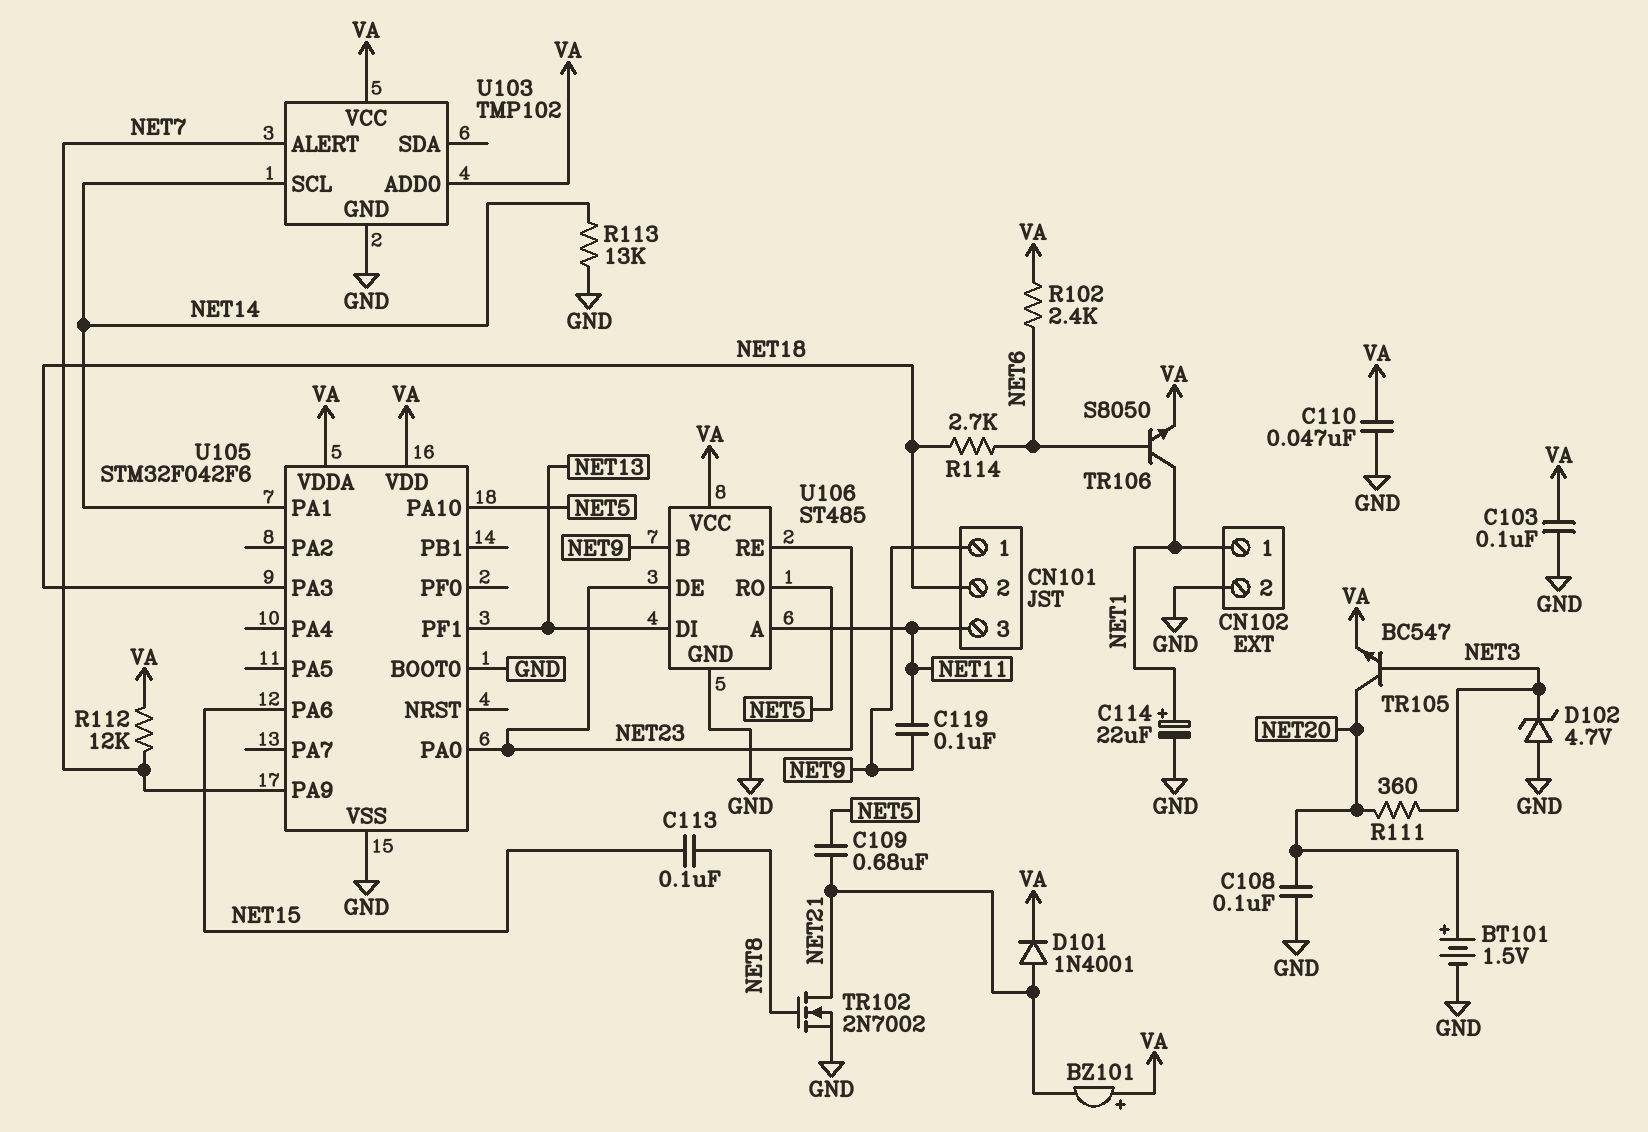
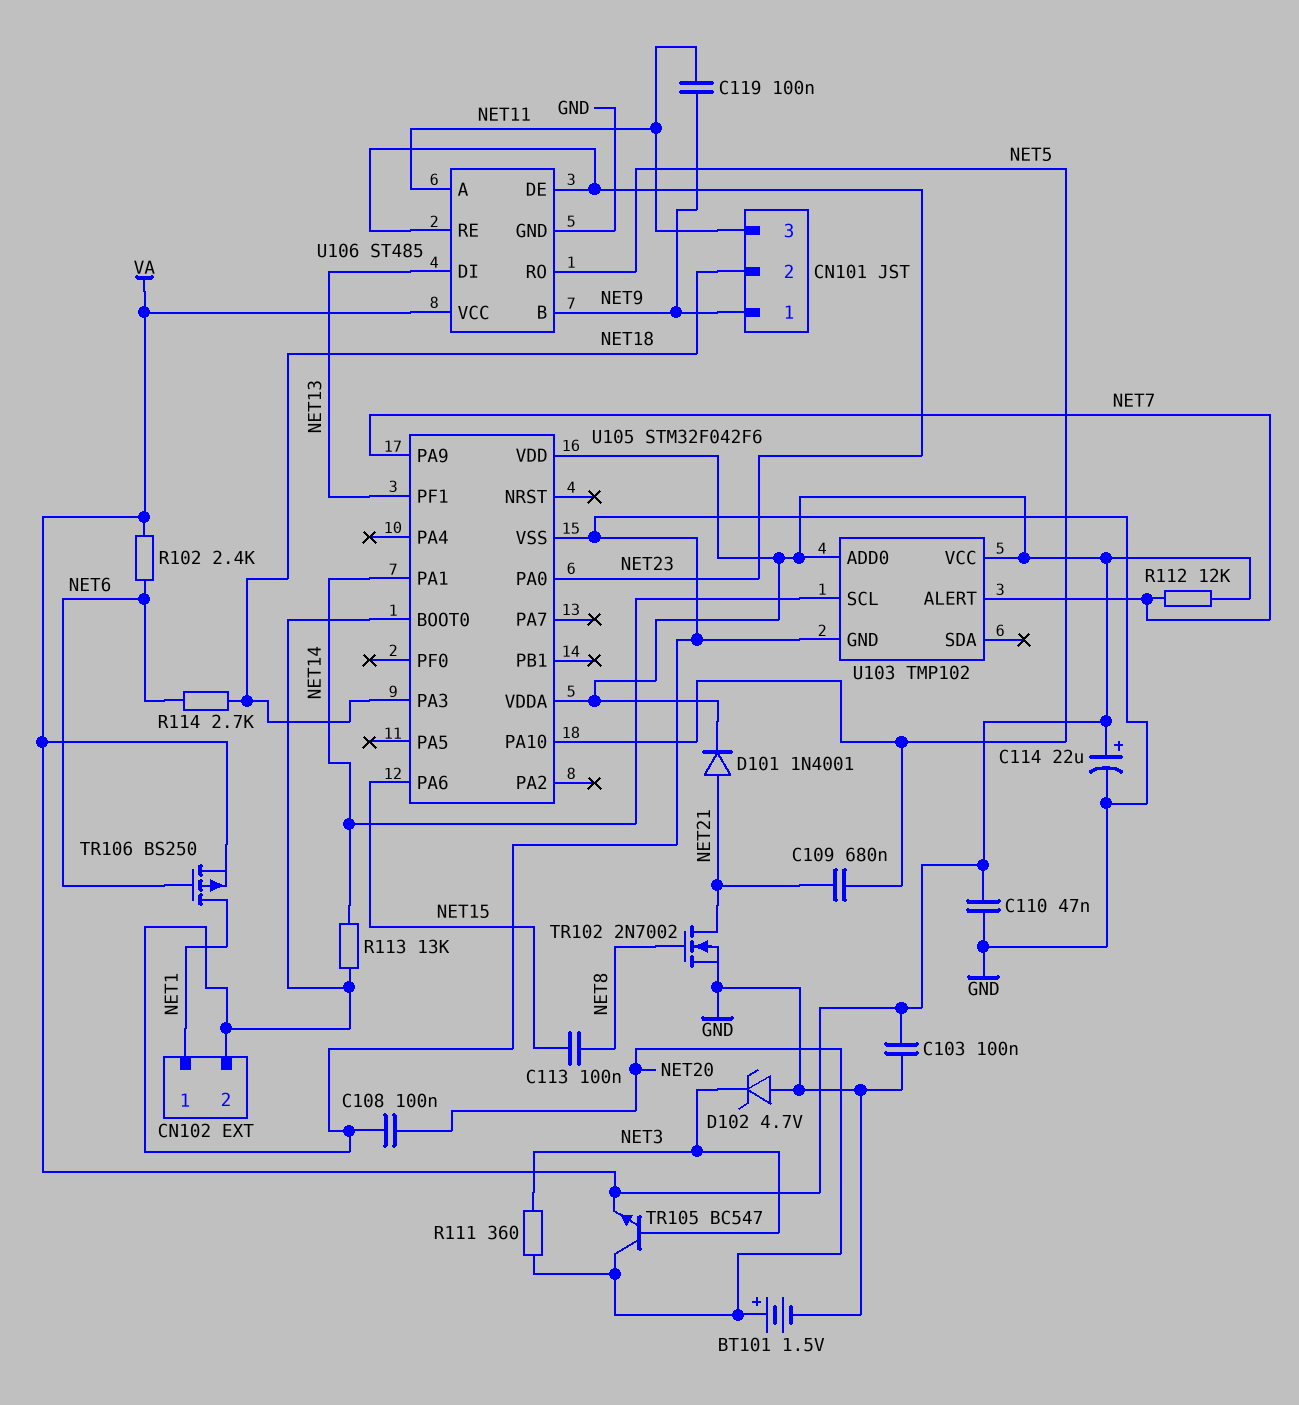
BZ101: buzzer (plus VA, minus NET21) -> none
C114: 22uF (plus NET1, minus GND) -> 22uF (plus VA, minus GND)
TR106: NPN S8050 (B NET6, C NET1, E VA) -> PMOS BS250 (G NET6, D NET1, S VA)

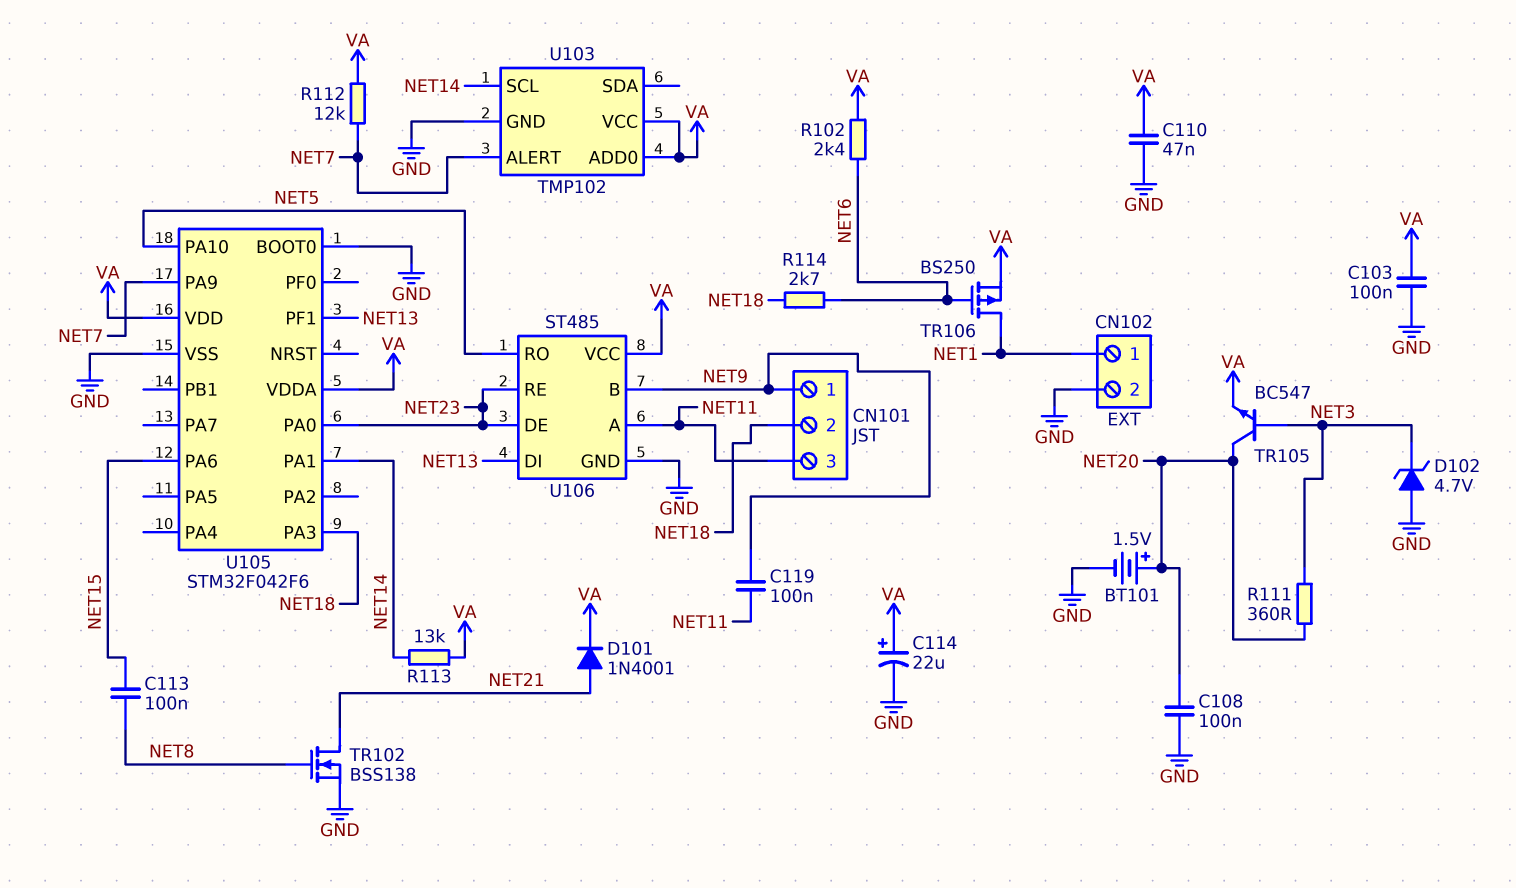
C109: 680nF (NET5, NET21) -> none
R113: 13k (GND, NET14) -> 13k (NET14, VA)
TR102: NMOS 2N7002 (G NET8, D NET21, S GND) -> NMOS BSS138 (G NET8, D NET21, S GND)

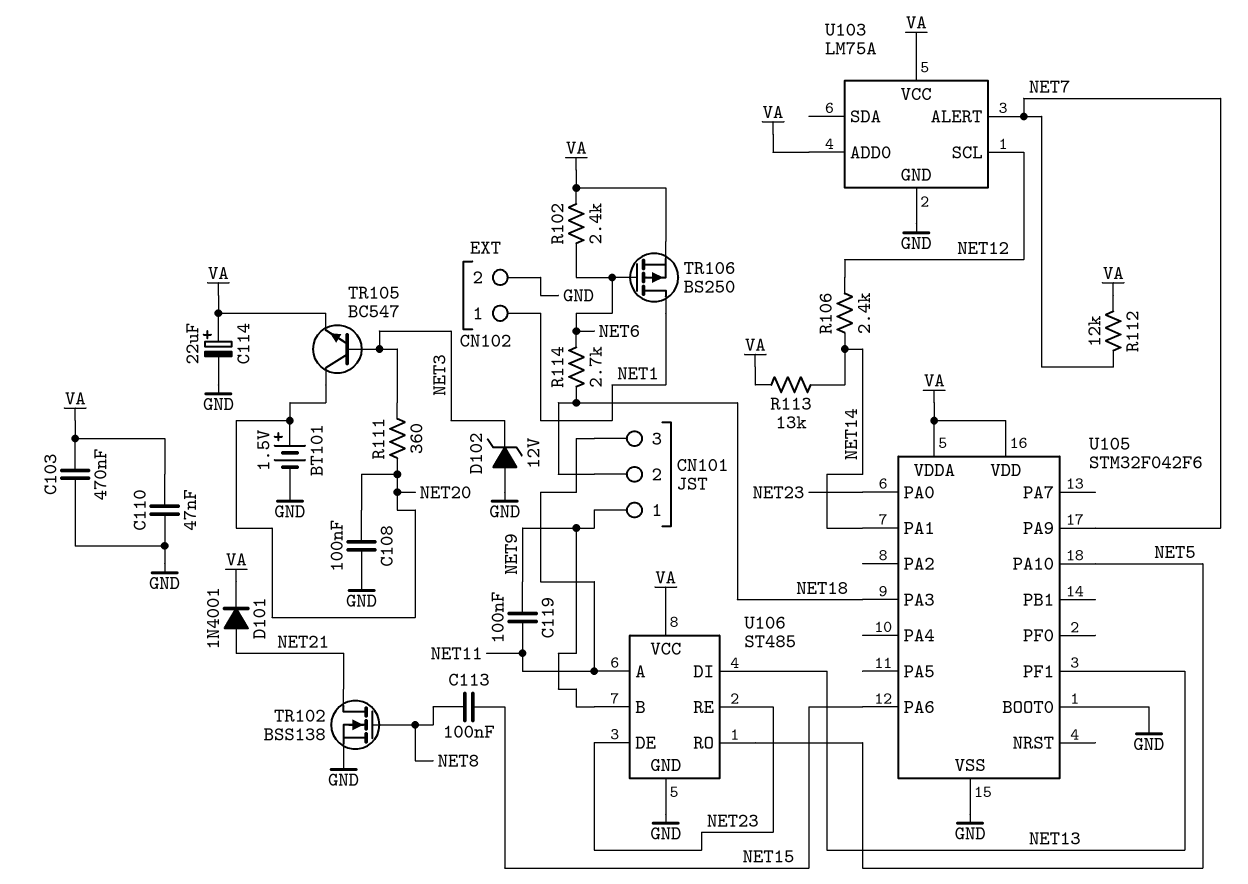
C103: 100nF (GND, VA) -> 470nF (GND, VA)
D102: zener 4.7V (A GND, K NET3) -> zener 12V (A GND, K NET3)
R106: none -> 2.4k (NET12, NET14)
U103: TMP102 -> LM75A
U103 pin SCL: NET14 -> NET12

